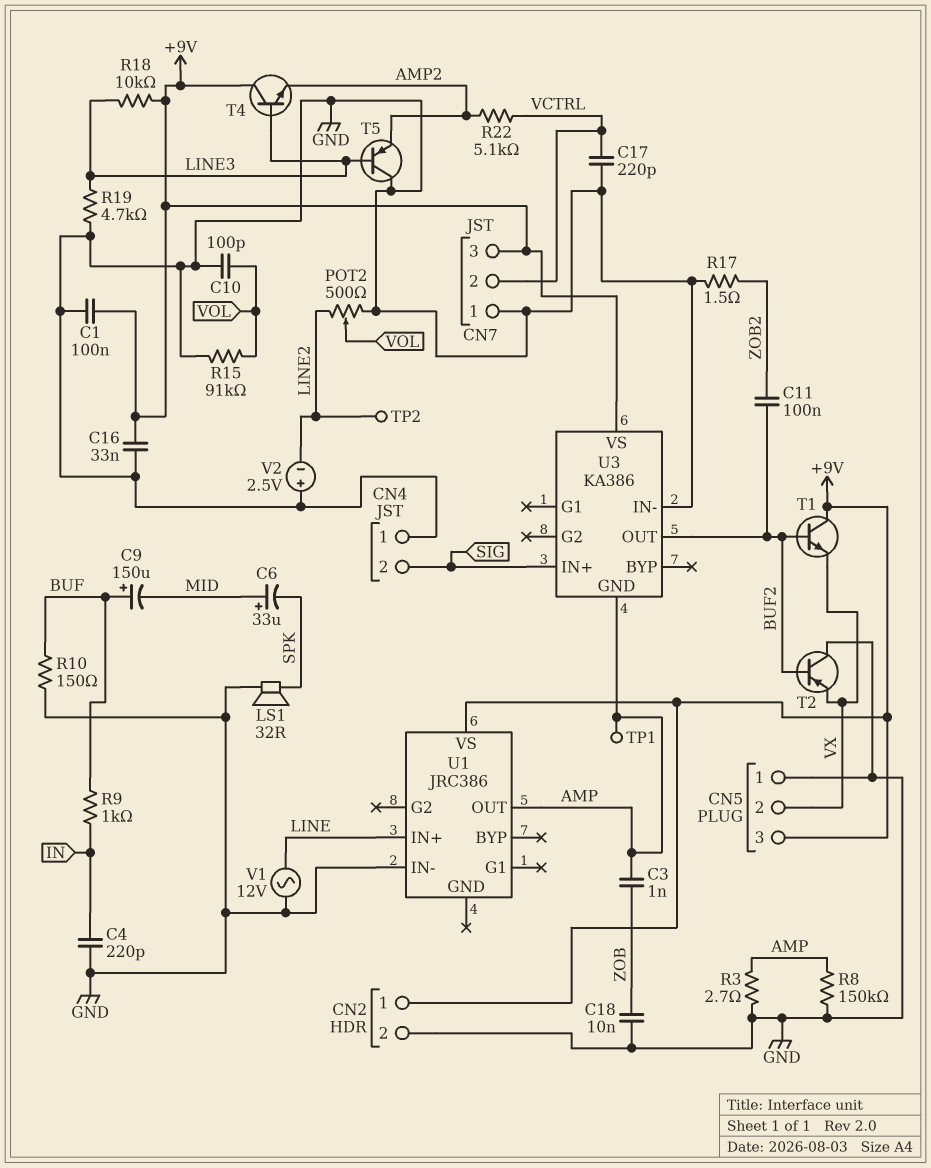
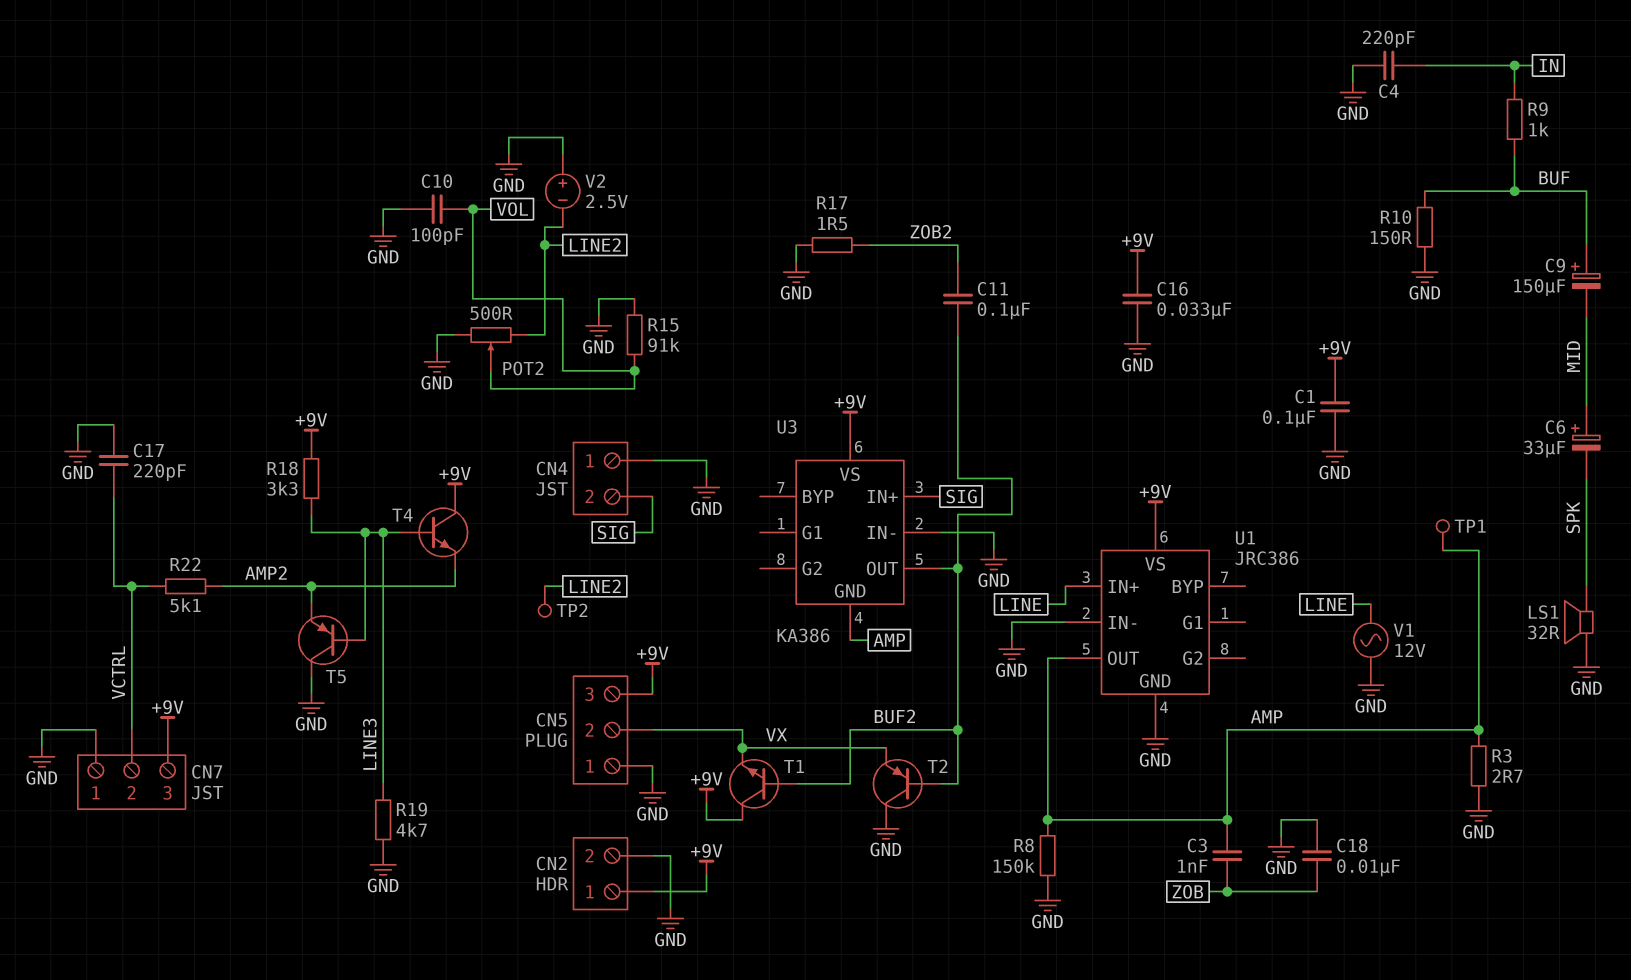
R18: 10k (+9V, LINE3) -> 3.3k (+9V, LINE3)
U1 pin GND: none -> GND

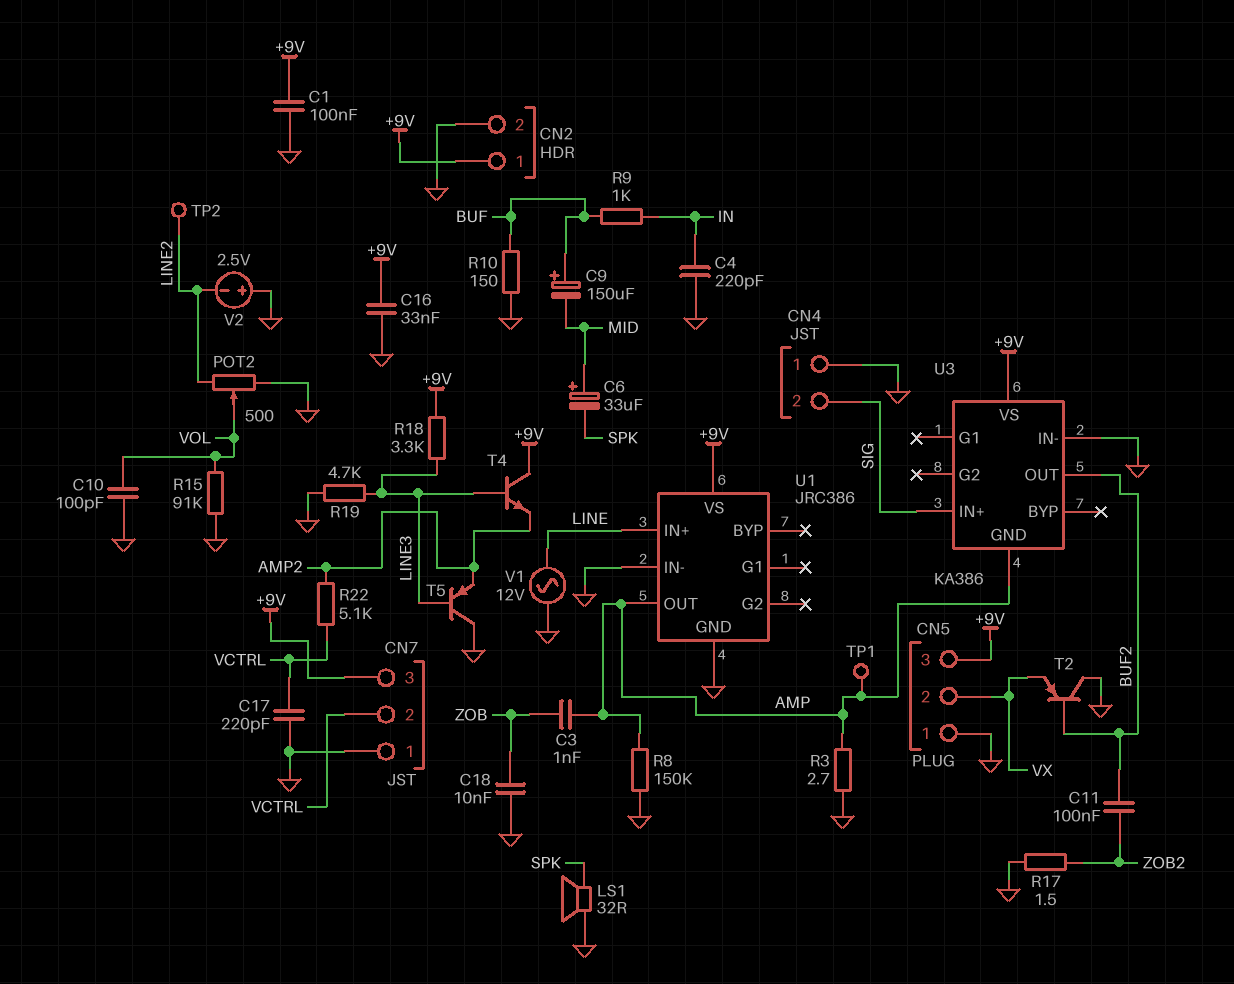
T1: NPN (B BUF2, C +9V, E VX) -> none

